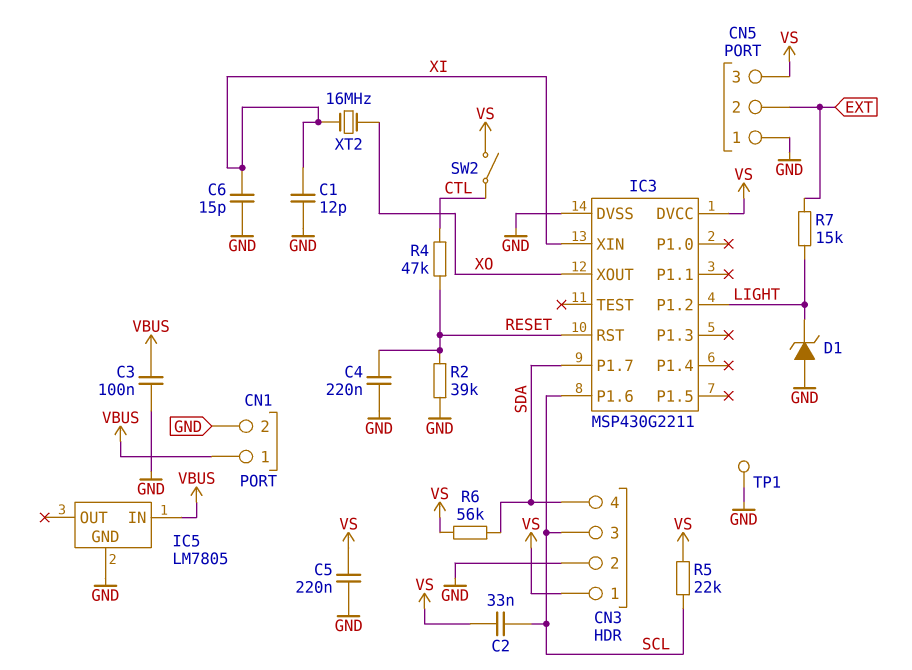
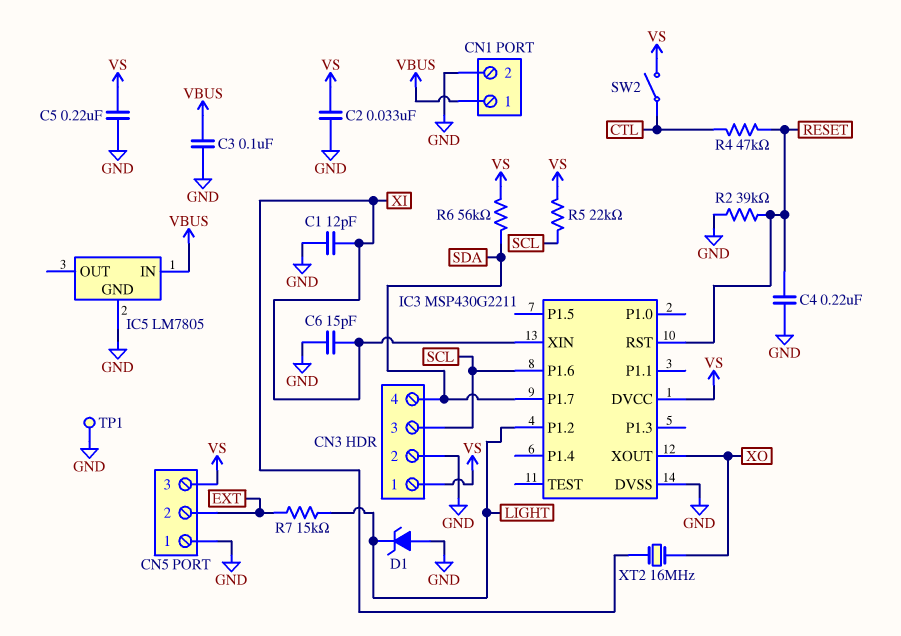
C2: 33nF (SCL, VS) -> 33nF (GND, VS)

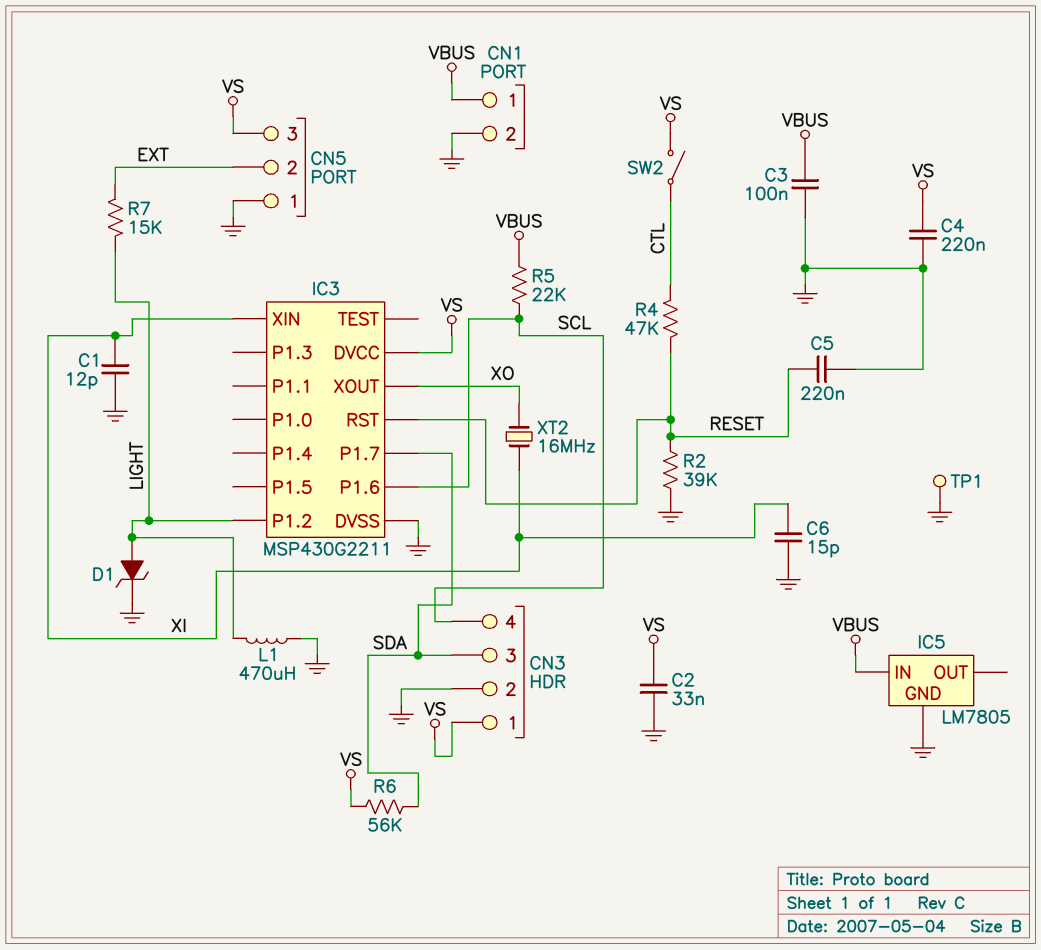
C4: 220nF (GND, RESET) -> 220nF (GND, VS)
C5: 220nF (GND, VS) -> 220nF (GND, RESET)
CN3 pin 3: SCL -> SDA
CN3 pin 4: SDA -> SCL
D1: zener (A GND, K LIGHT) -> zener (A LIGHT, K GND)
L1: none -> 470uH (GND, LIGHT)
R5: 22k (SCL, VS) -> 22k (SCL, VBUS)

